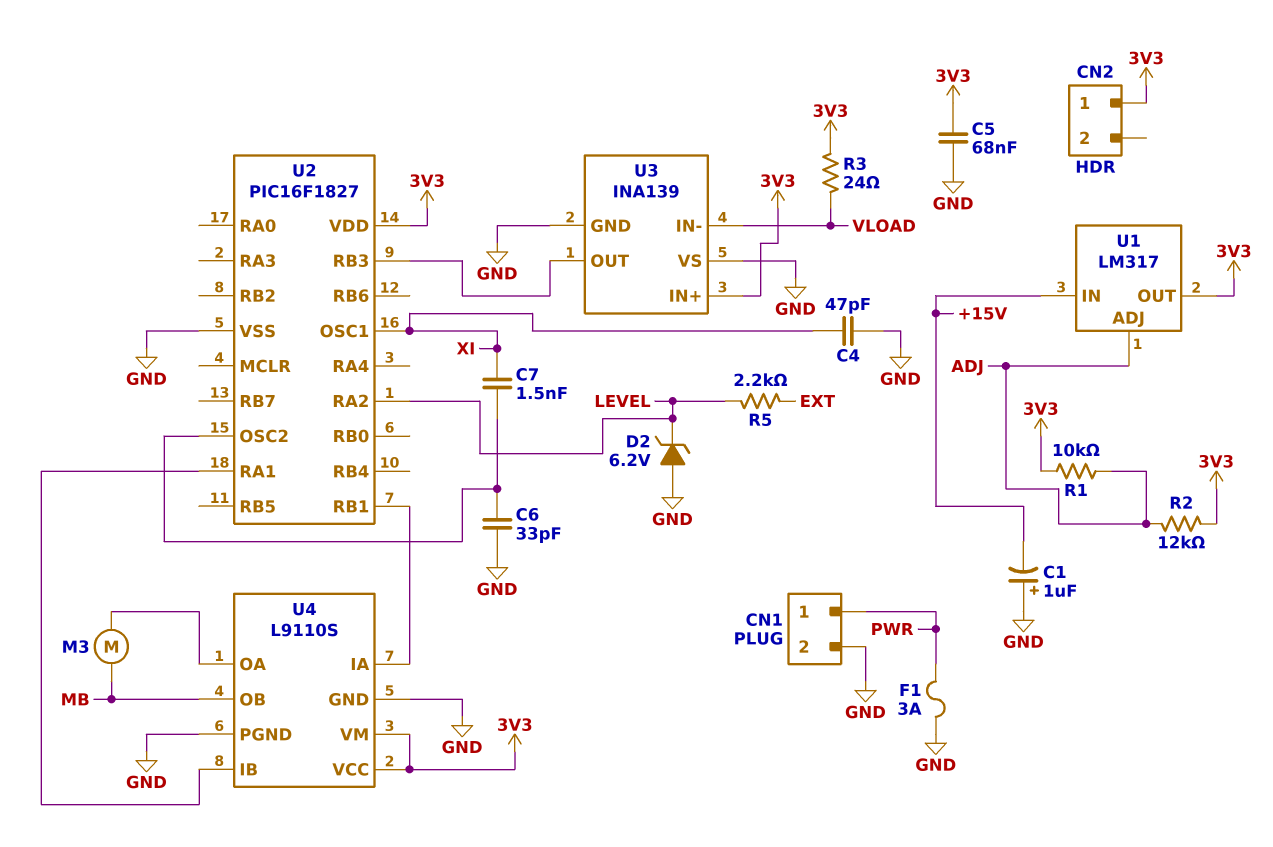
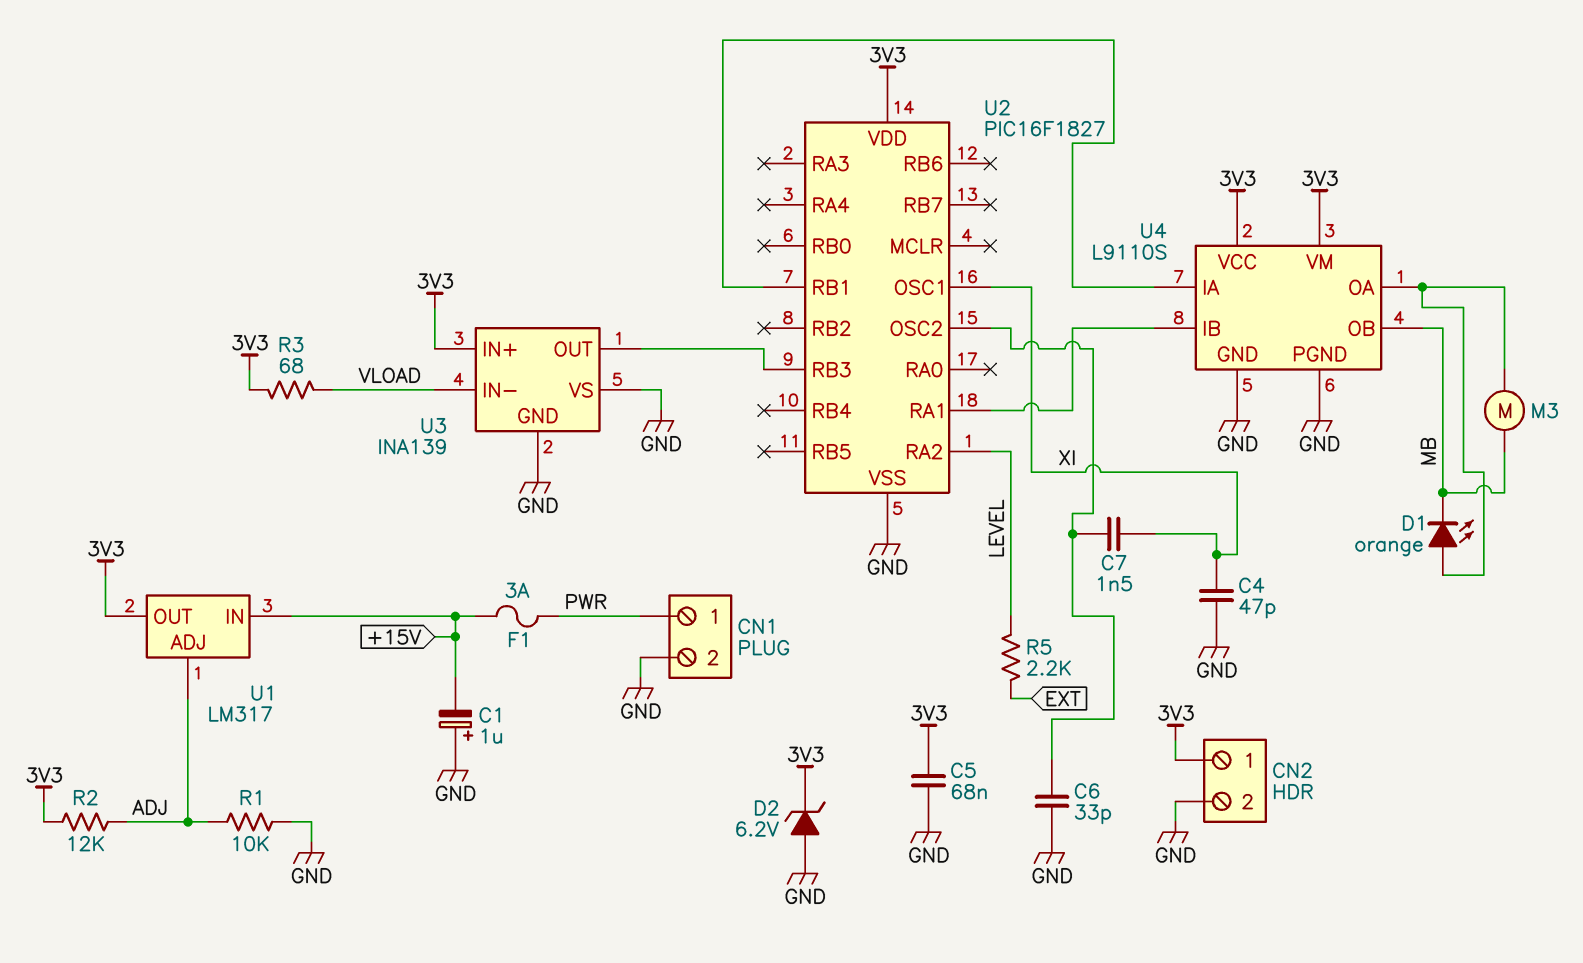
CN2 pin 2: none -> GND
D1: none -> LED orange (A U4/OA, K MB)
D2: zener 6.2V (A GND, K LEVEL) -> zener 6.2V (A GND, K 3V3)
F1: 3A (GND, PWR) -> 3A (+15V, PWR)
R1: 10k (3V3, ADJ) -> 10k (ADJ, GND)
R3: 24 (3V3, VLOAD) -> 68 (3V3, VLOAD)

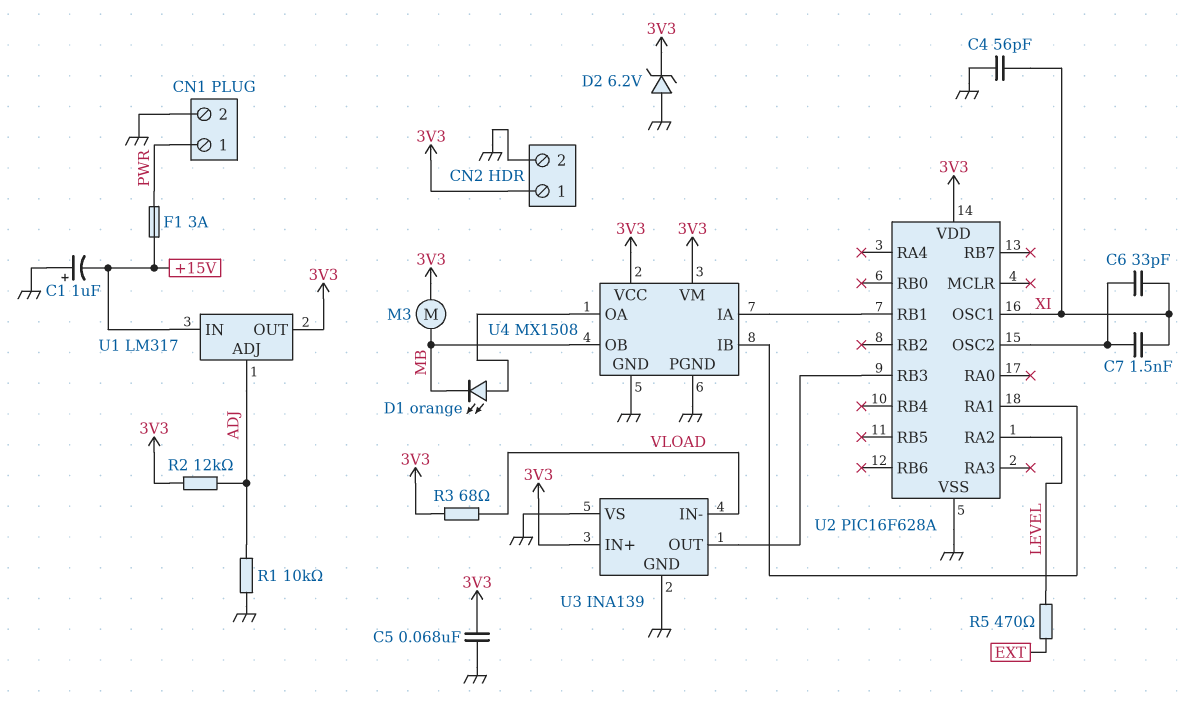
C4: 47pF (GND, XI) -> 56pF (GND, XI)
C6: 33pF (GND, U2/OSC2) -> 33pF (U2/OSC2, XI)
M3: motor (MB, U4/OA) -> motor (3V3, MB)
R5: 2.2k (EXT, LEVEL) -> 470 (EXT, LEVEL)
U2: PIC16F1827 -> PIC16F628A
U4: L9110S -> MX1508

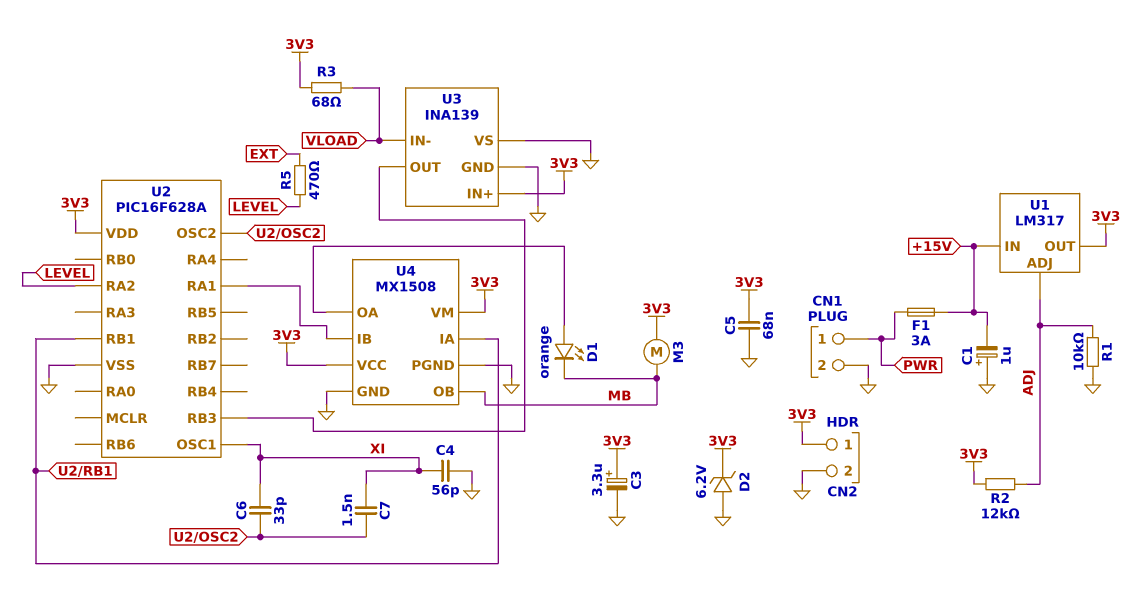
C3: none -> 3.3uF (plus 3V3, minus GND)

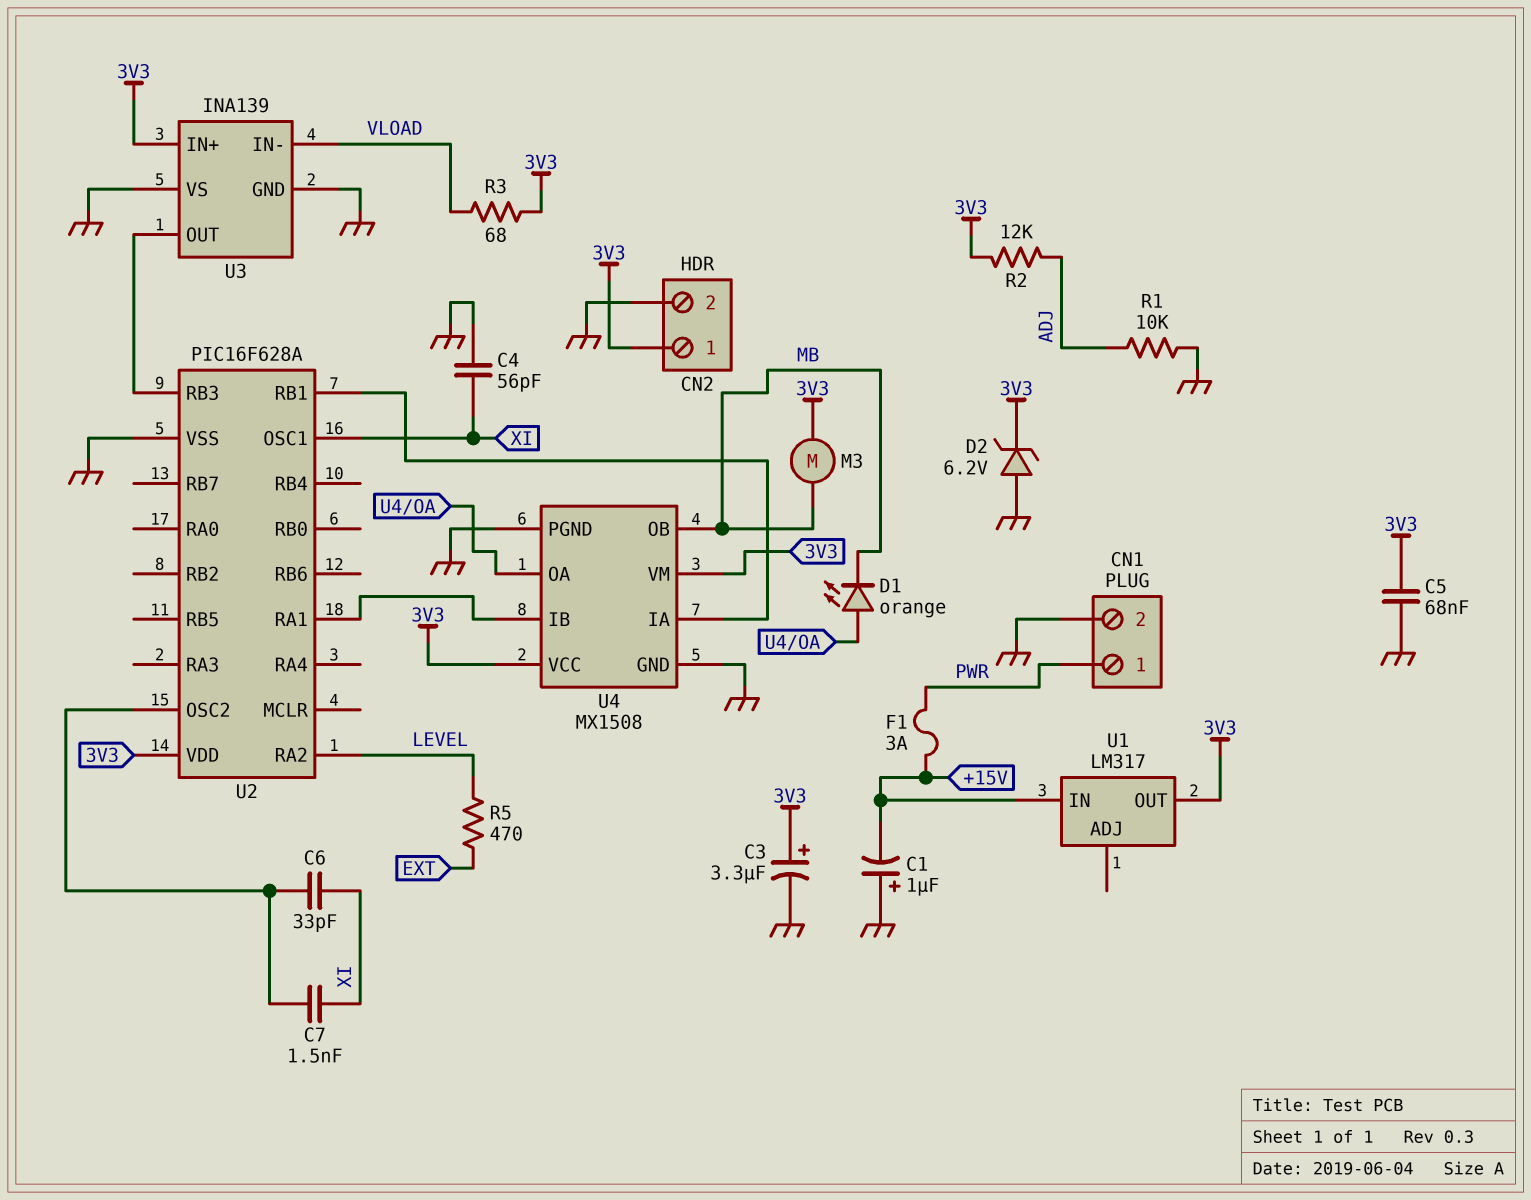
U1 pin ADJ: ADJ -> none

